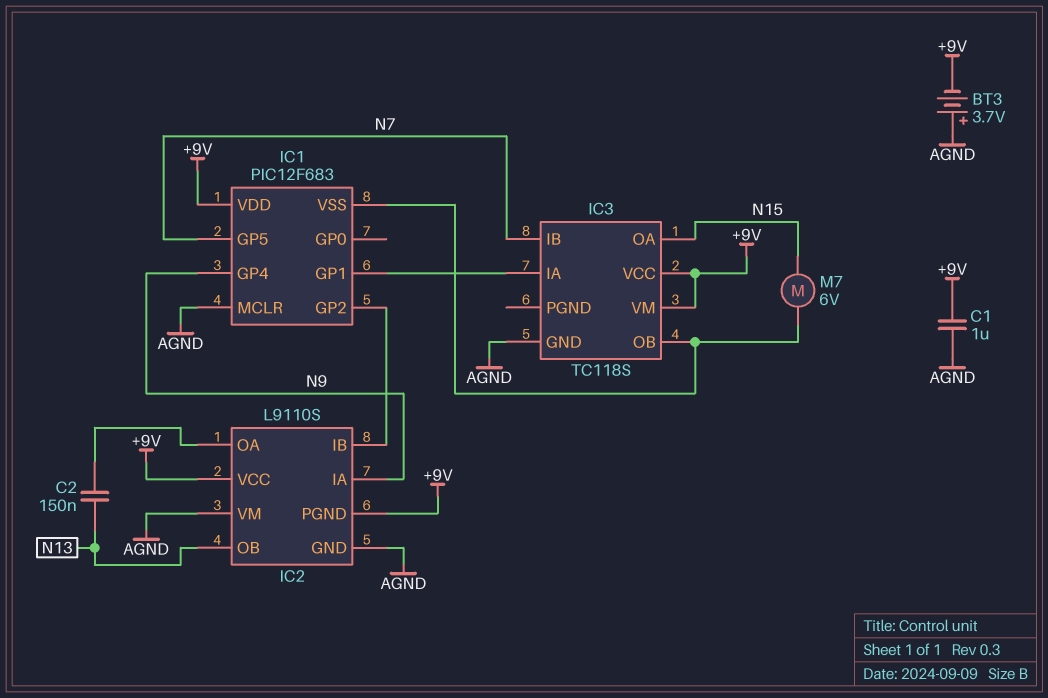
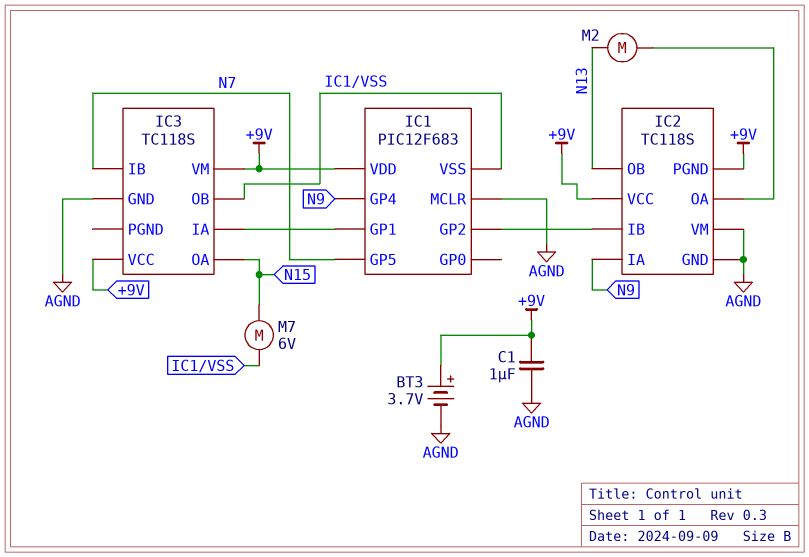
BT3: 3.7V (plus AGND, minus +9V) -> 3.7V (plus +9V, minus AGND)
C2: 150nF (IC2/OA, N13) -> none
IC2: L9110S -> TC118S
M2: none -> motor (IC2/OA, N13)

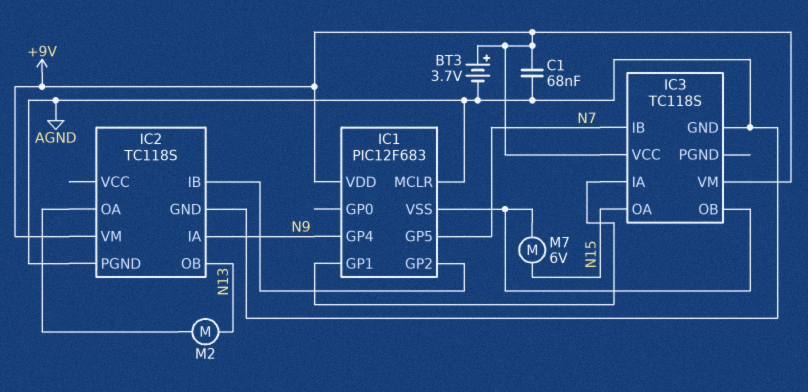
C1: 1uF (+9V, AGND) -> 68nF (+9V, AGND)
IC2 pin PGND: +9V -> AGND
IC2 pin VCC: +9V -> none
IC2 pin VM: AGND -> +9V

